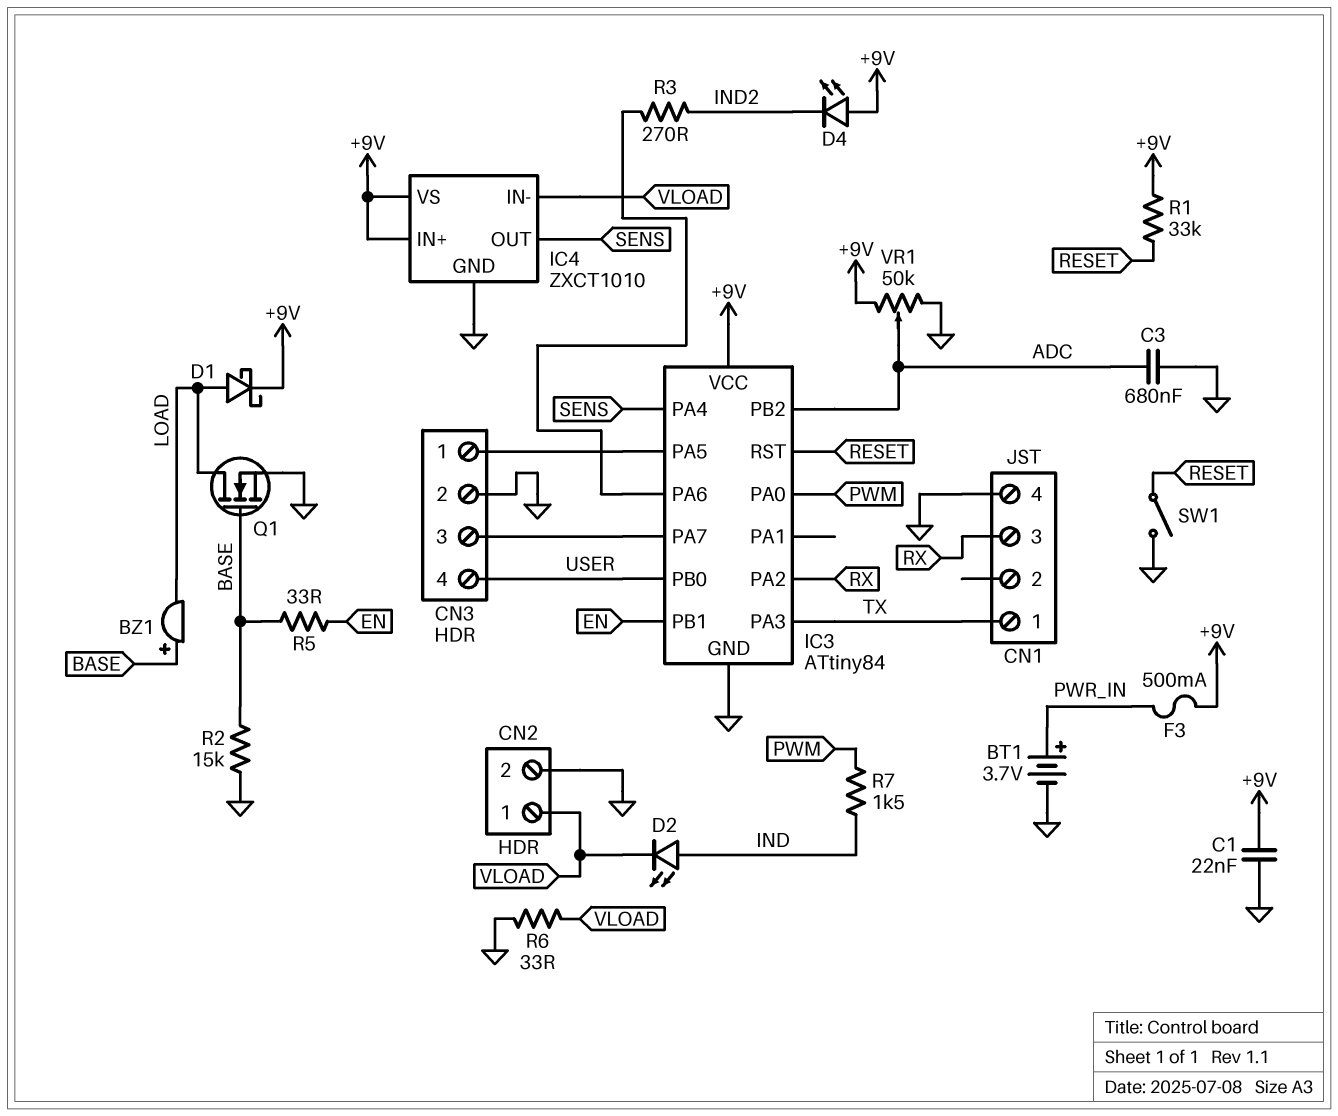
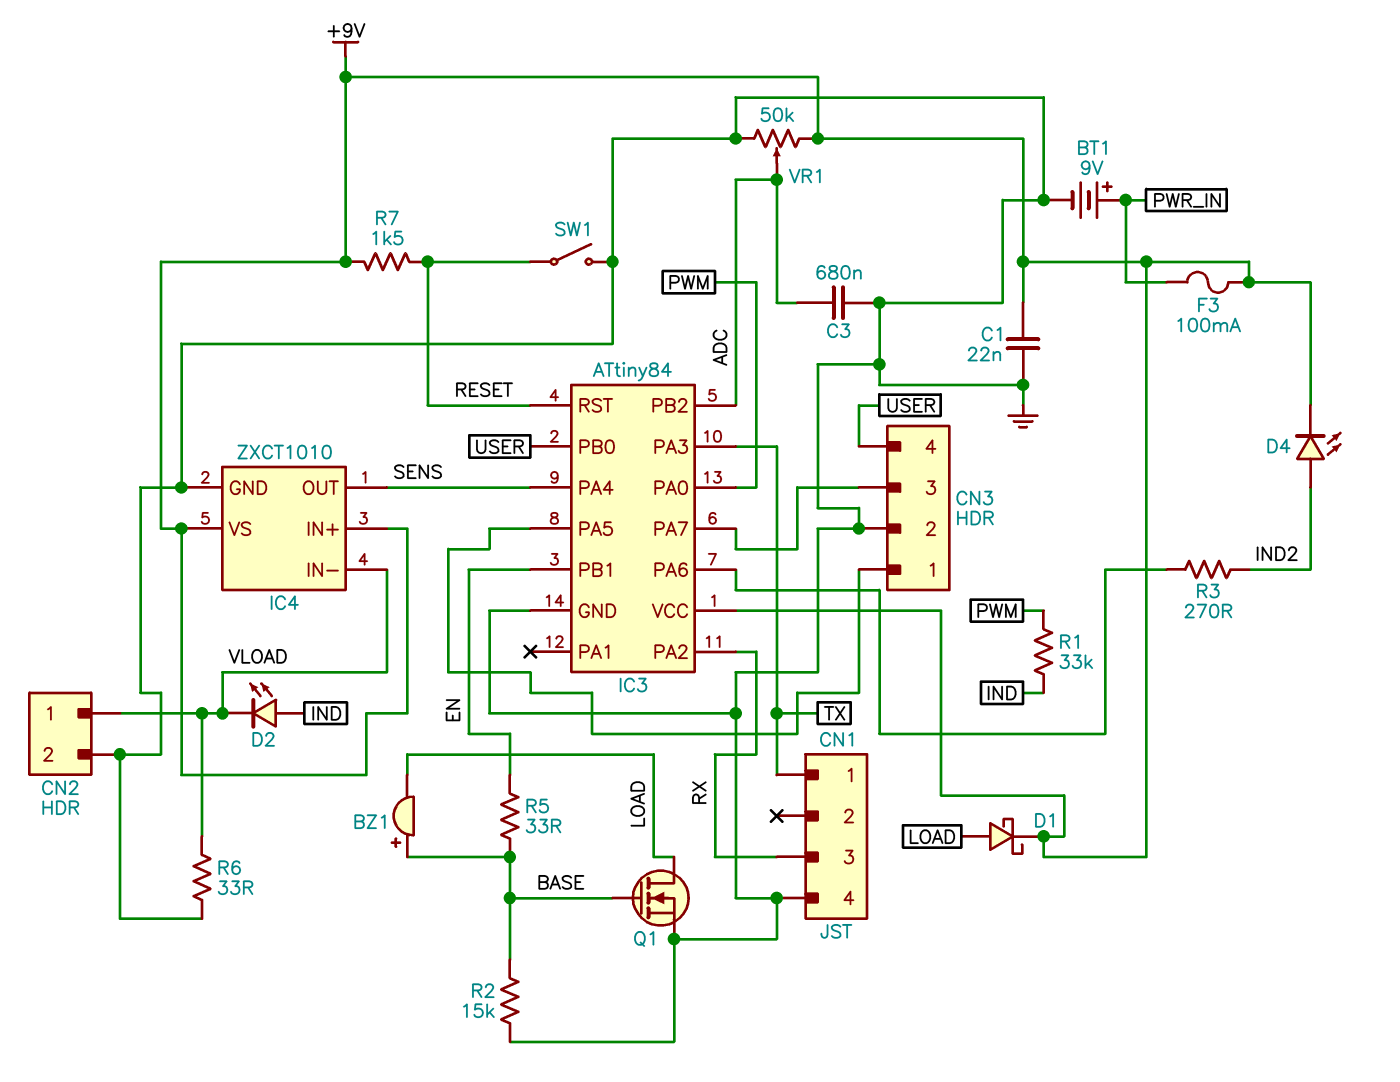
BT1: 3.7V (plus PWR_IN, minus GND) -> 9V (plus PWR_IN, minus GND)
D4: LED (A +9V, K IND2) -> LED (A IND2, K +9V)
F3: 500mA (+9V, PWR_IN) -> 100mA (+9V, PWR_IN)
R1: 33k (+9V, RESET) -> 33k (IND, PWM)
R7: 1.5k (IND, PWM) -> 1.5k (+9V, RESET)

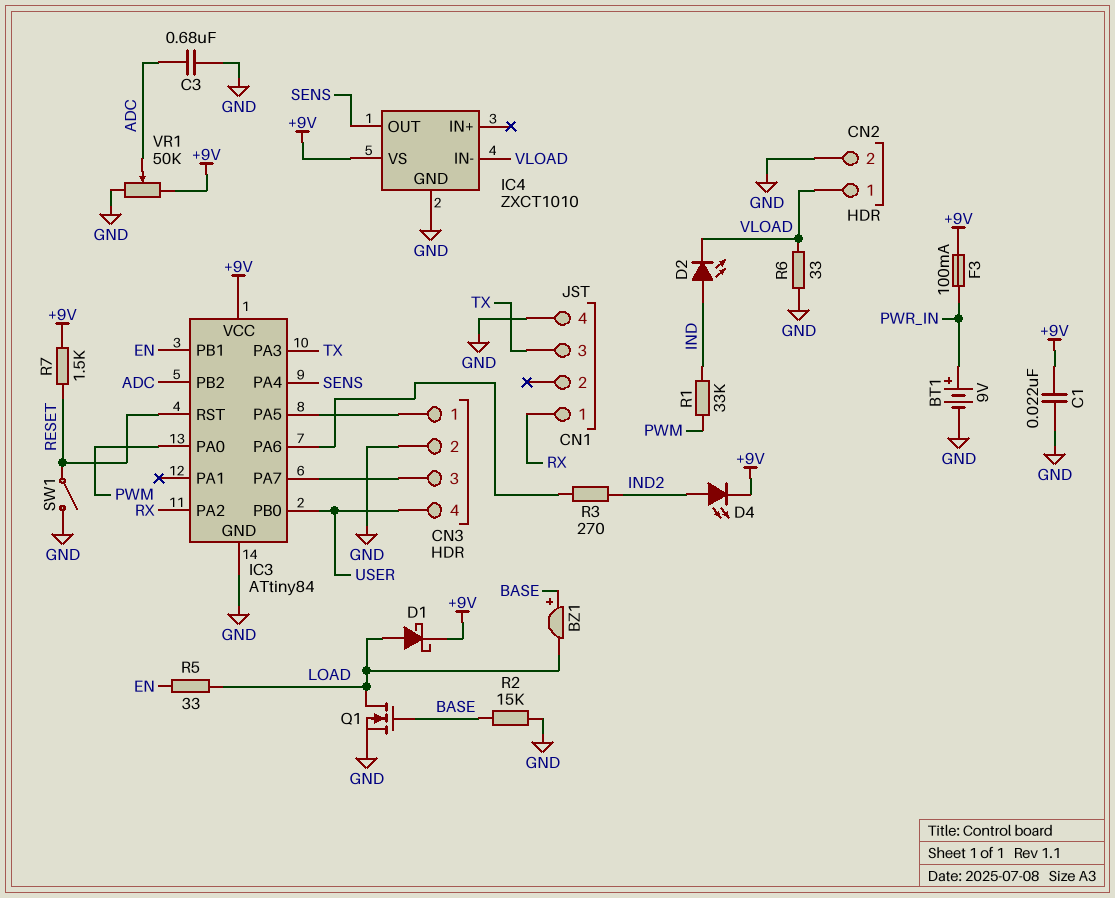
CN1 pin 1: TX -> RX
CN1 pin 3: RX -> TX
IC4 pin IN+: +9V -> none
R5: 33 (BASE, EN) -> 33 (EN, LOAD)

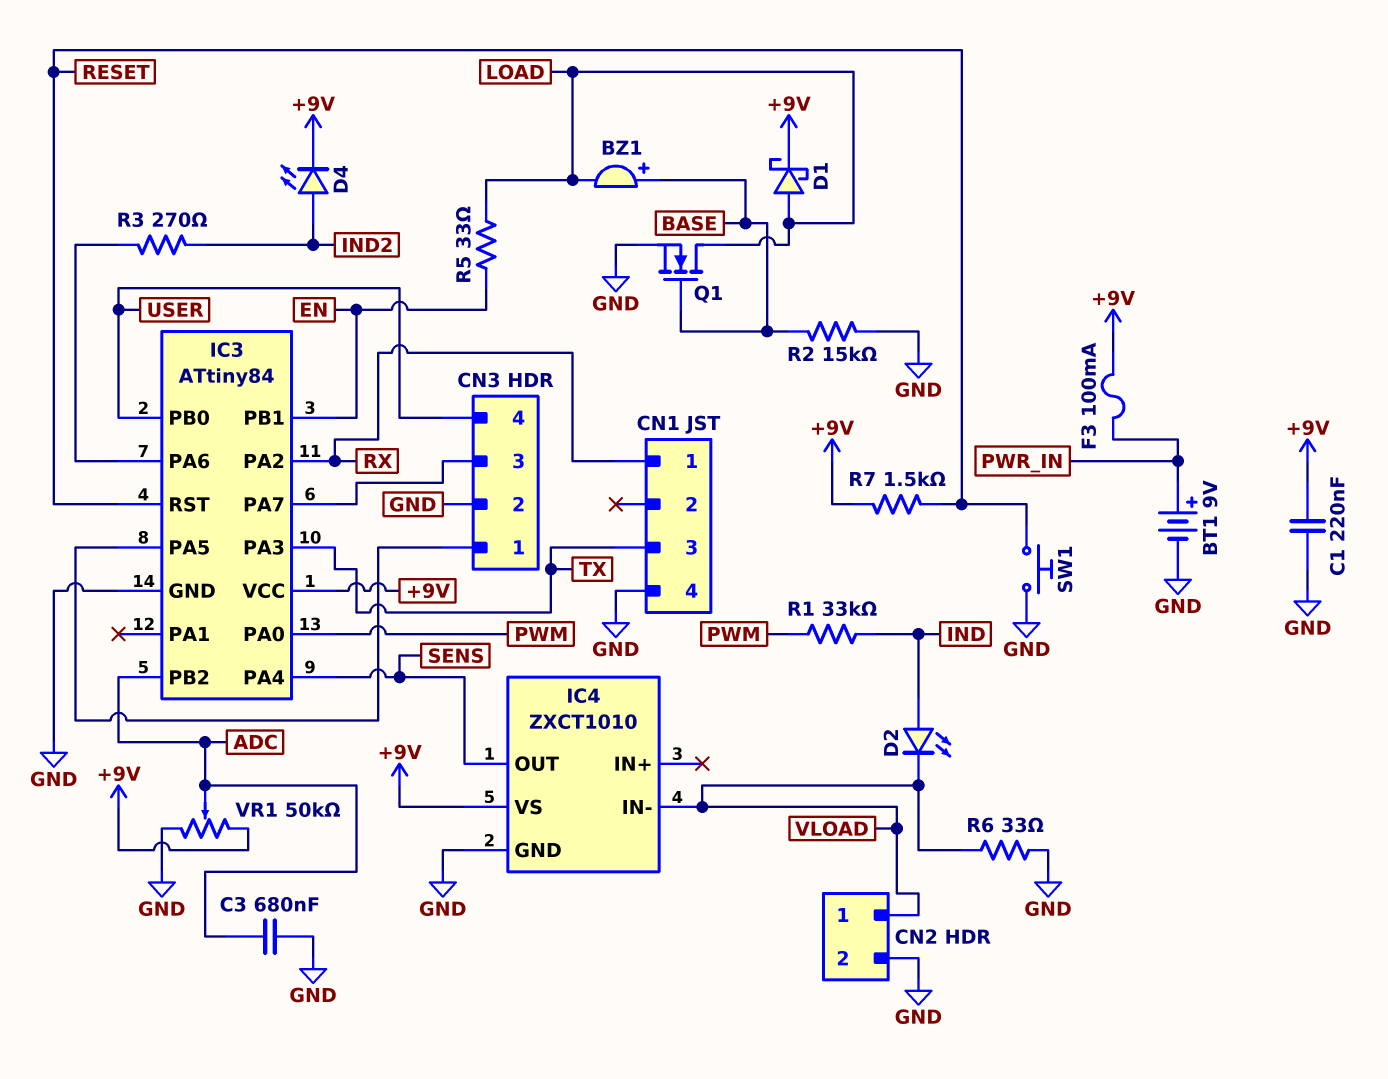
C1: 22nF (+9V, GND) -> 220nF (+9V, GND)
SW1: switch (GND, RESET) -> button (GND, RESET)

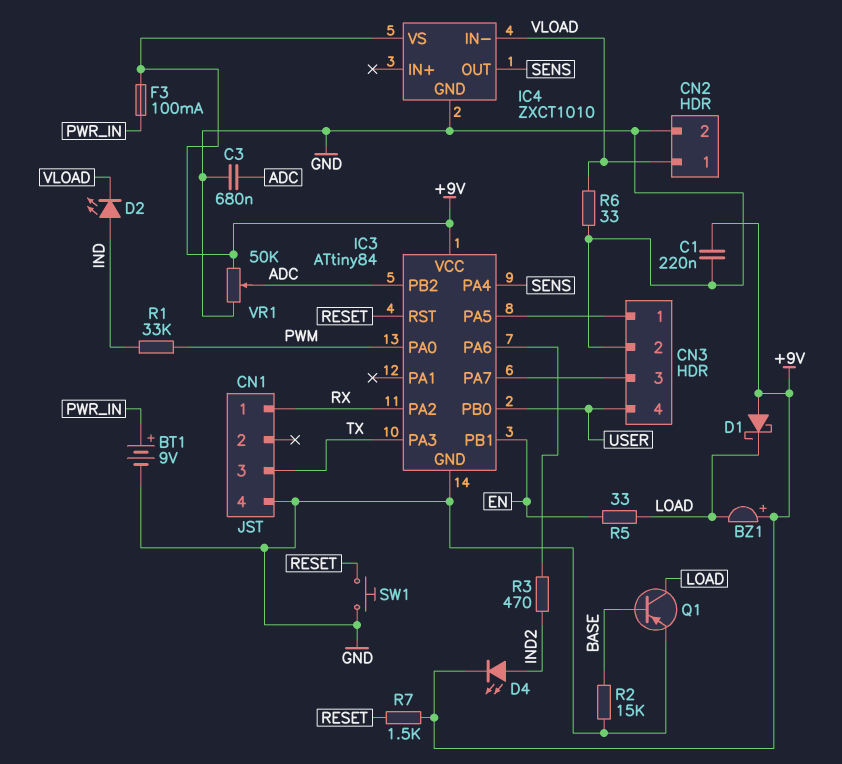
BZ1: buzzer (plus BASE, minus LOAD) -> buzzer (plus +9V, minus LOAD)
D1: schottky (A LOAD, K +9V) -> schottky (A +9V, K LOAD)
Q1: NMOS (G BASE, D LOAD, S GND) -> PNP (B BASE, C LOAD, E GND)
R3: 270 (IC3/PA6, IND2) -> 470 (IC3/PA6, IND2)

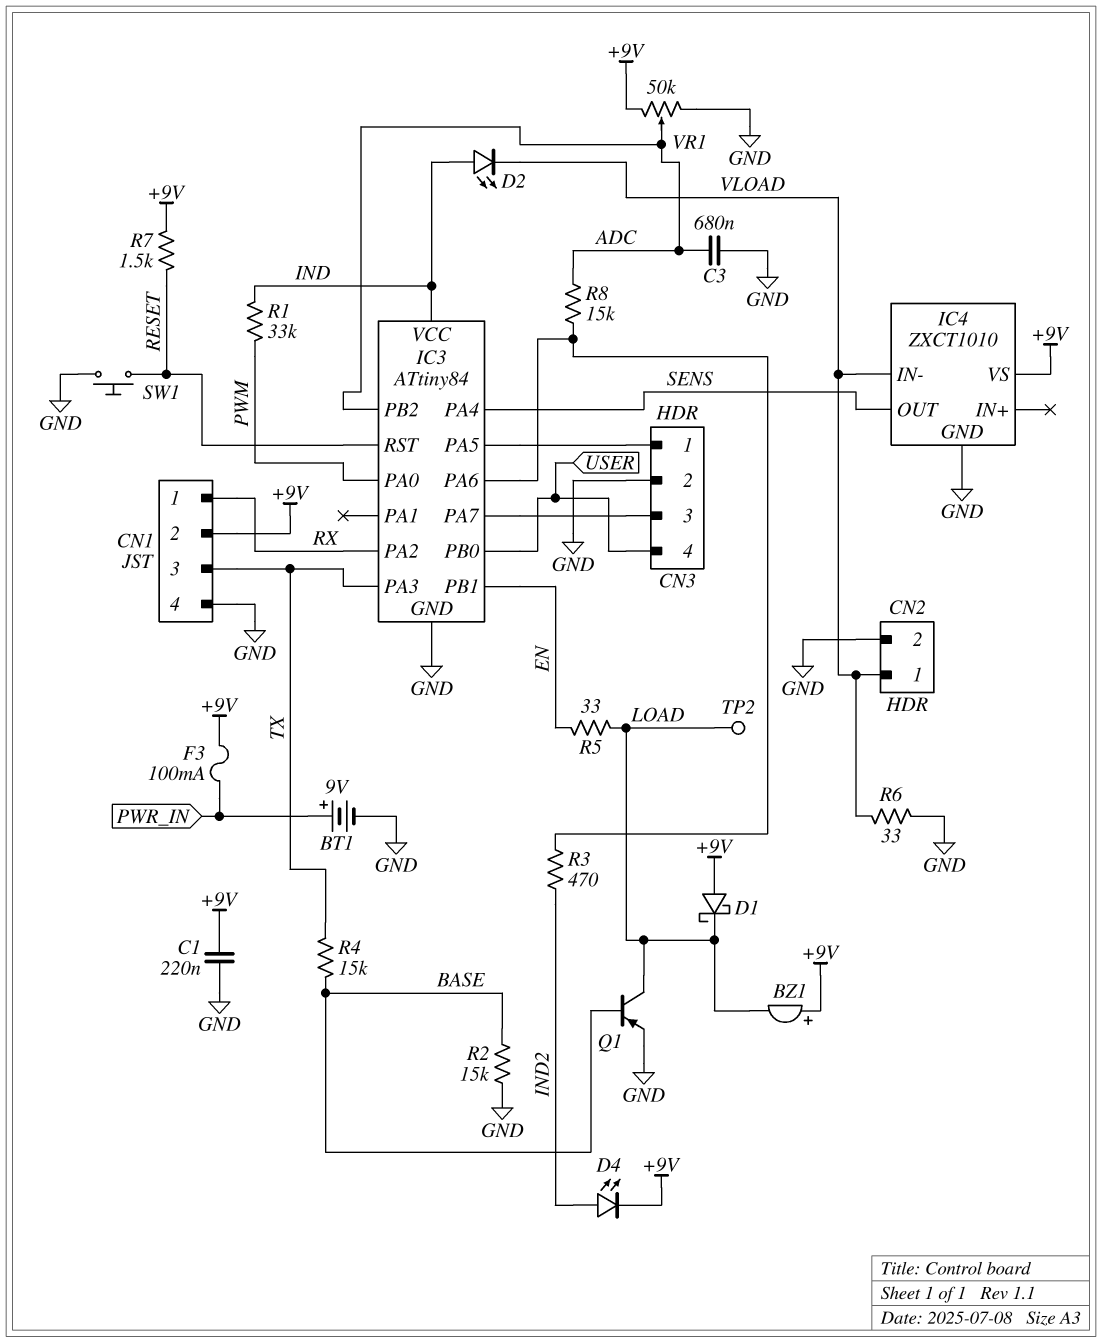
CN1 pin 2: none -> +9V
IC3 pin VCC: +9V -> IND
R4: none -> 15k (BASE, TX)
R8: none -> 15k (ADC, IC3/PA6)
TP2: none -> test point (LOAD)

